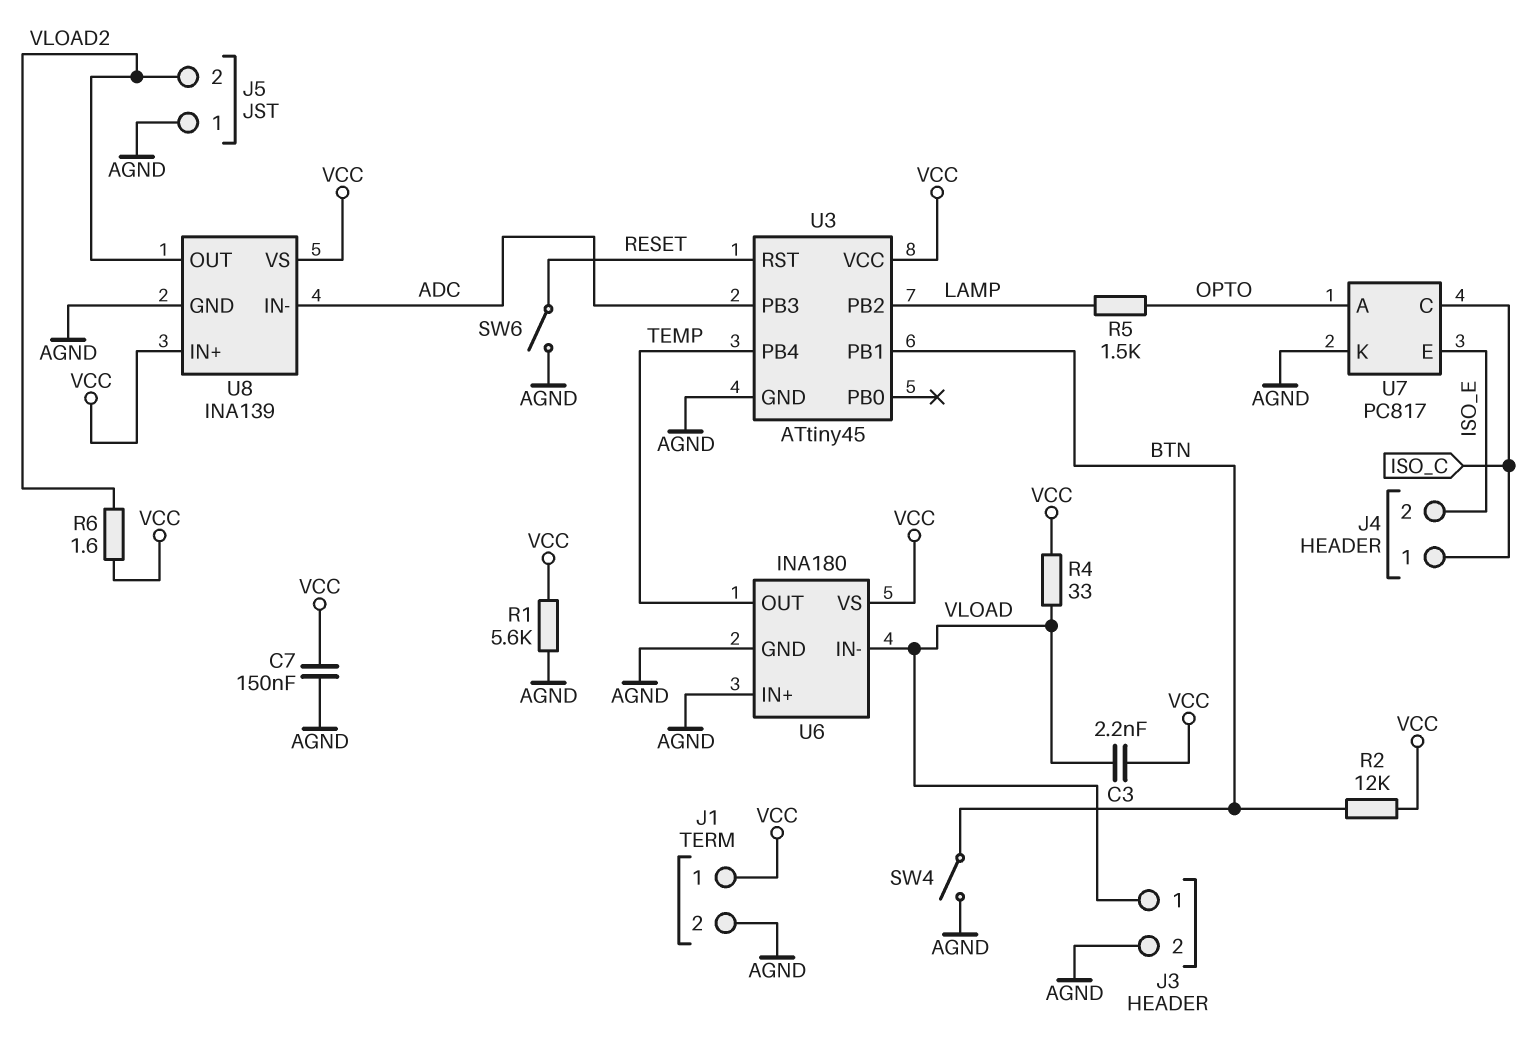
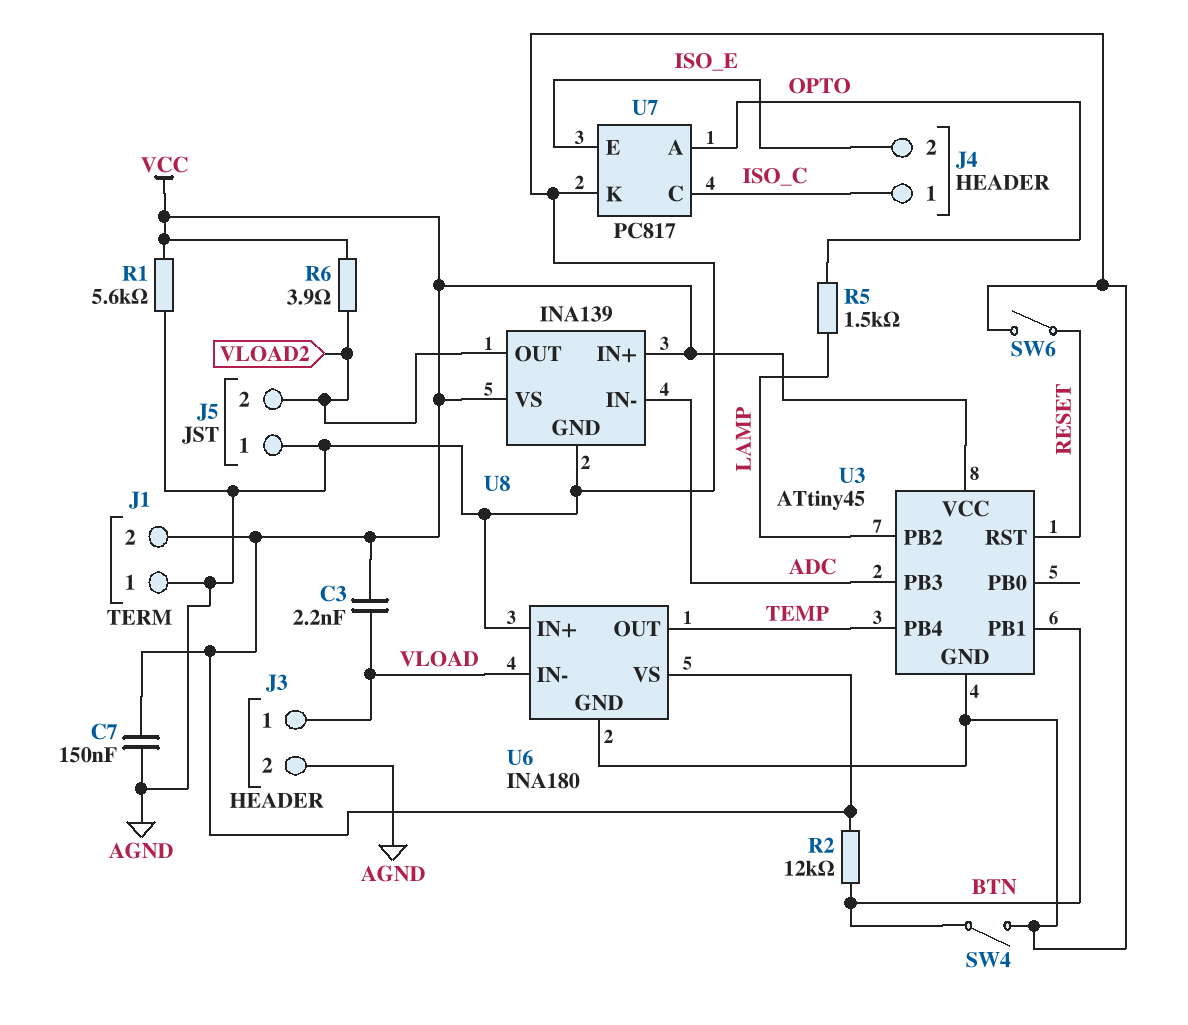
J1 pin 1: VCC -> AGND
J1 pin 2: AGND -> VCC
R4: 33 (VCC, VLOAD) -> none
R6: 1.6 (VCC, VLOAD2) -> 3.9 (VCC, VLOAD2)

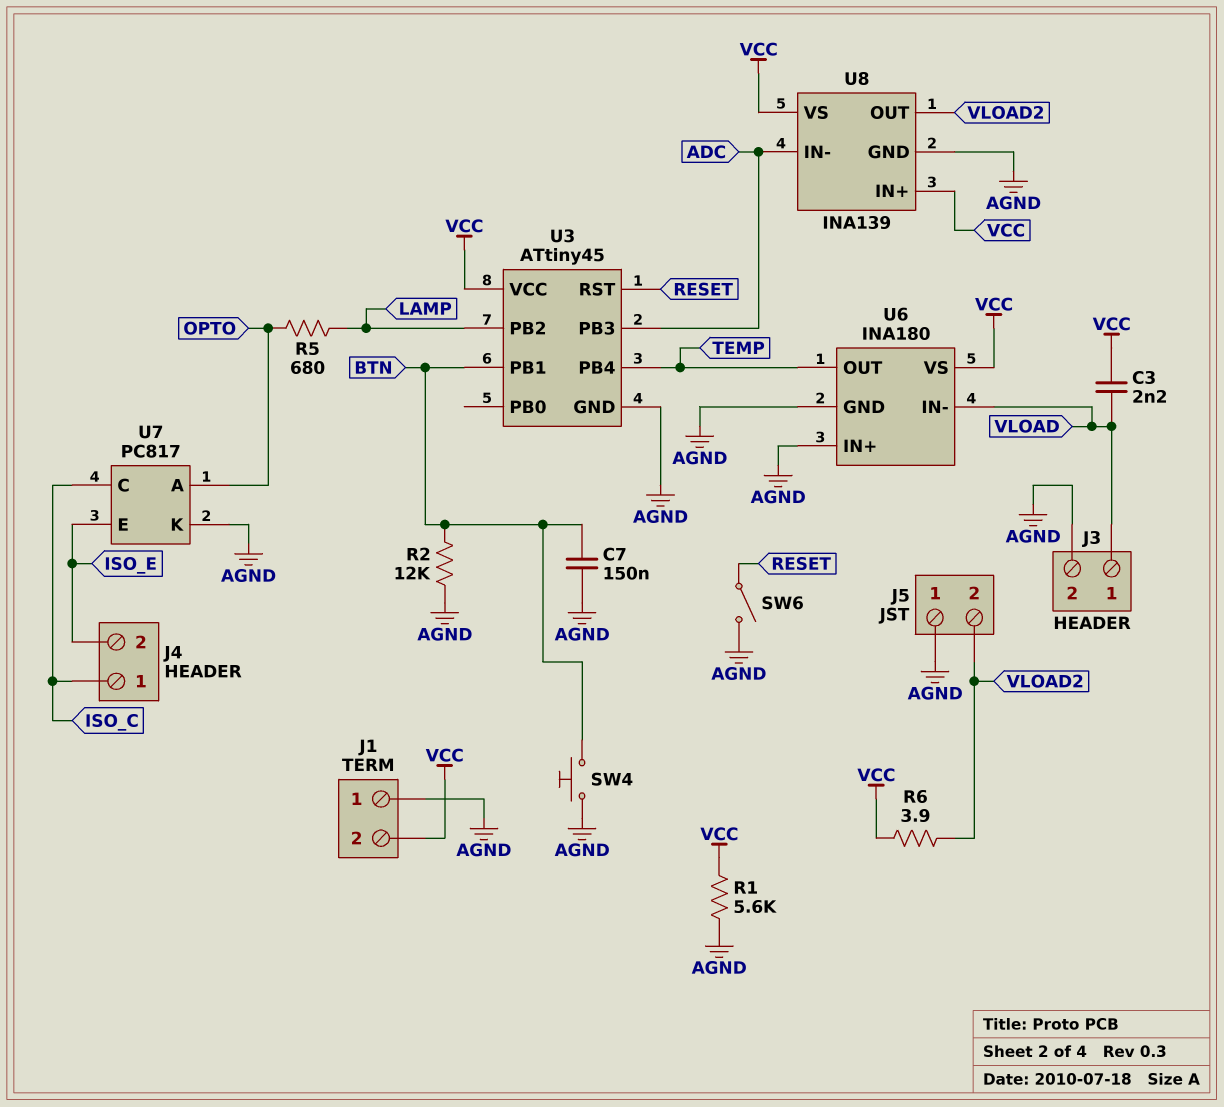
C7: 150nF (AGND, VCC) -> 150nF (AGND, BTN)
R2: 12k (BTN, VCC) -> 12k (AGND, BTN)
R5: 1.5k (LAMP, OPTO) -> 680 (LAMP, OPTO)
SW4: switch (AGND, BTN) -> button (AGND, BTN)

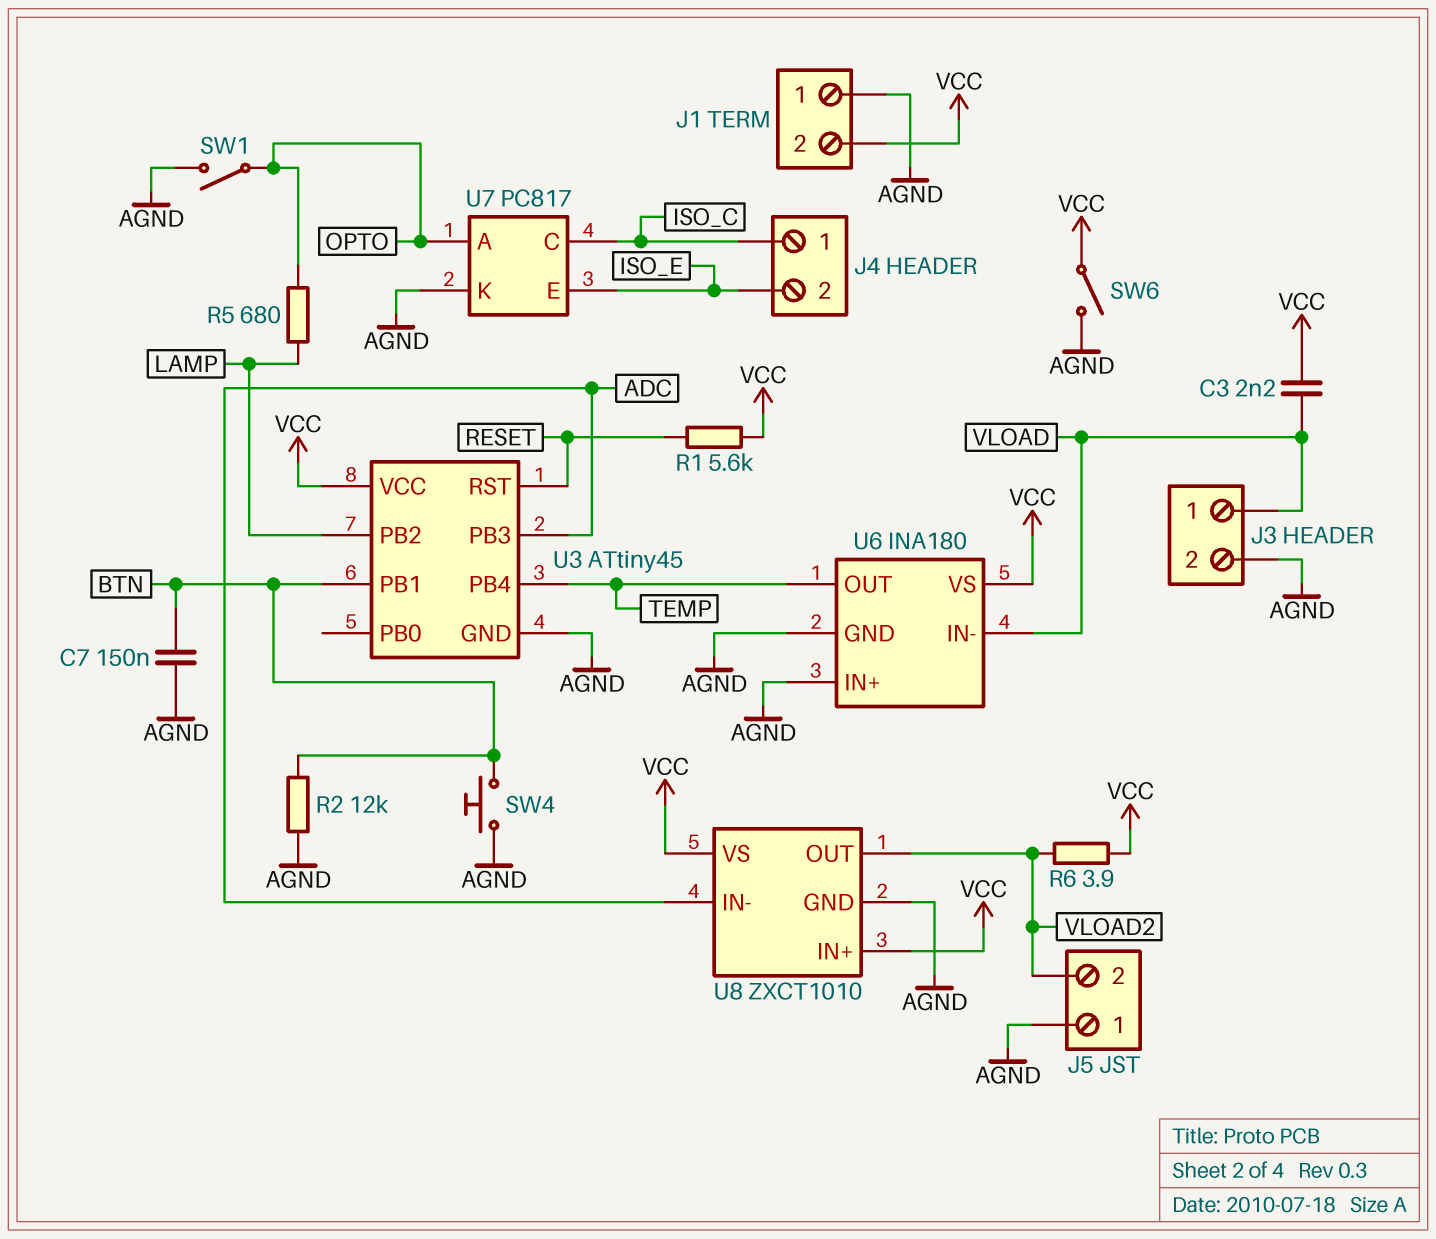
R1: 5.6k (AGND, VCC) -> 5.6k (RESET, VCC)
SW1: none -> switch (AGND, OPTO)
SW6: switch (AGND, RESET) -> switch (AGND, VCC)
U8: INA139 -> ZXCT1010

